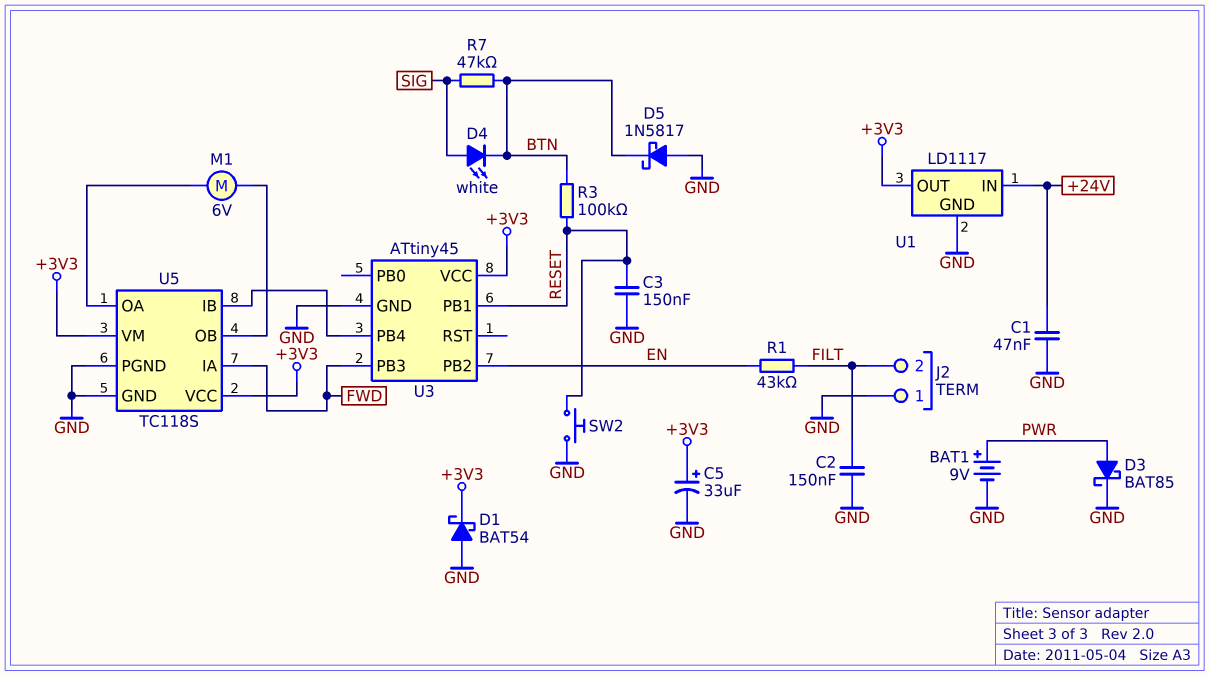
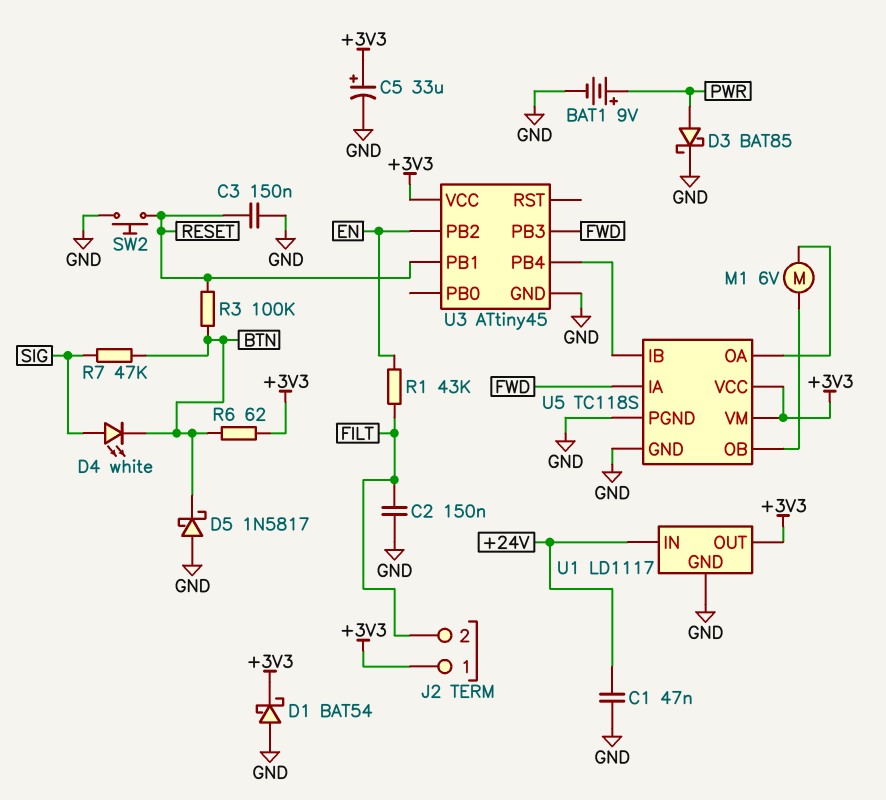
J2 pin 1: GND -> +3V3
R6: none -> 62 (+3V3, BTN)

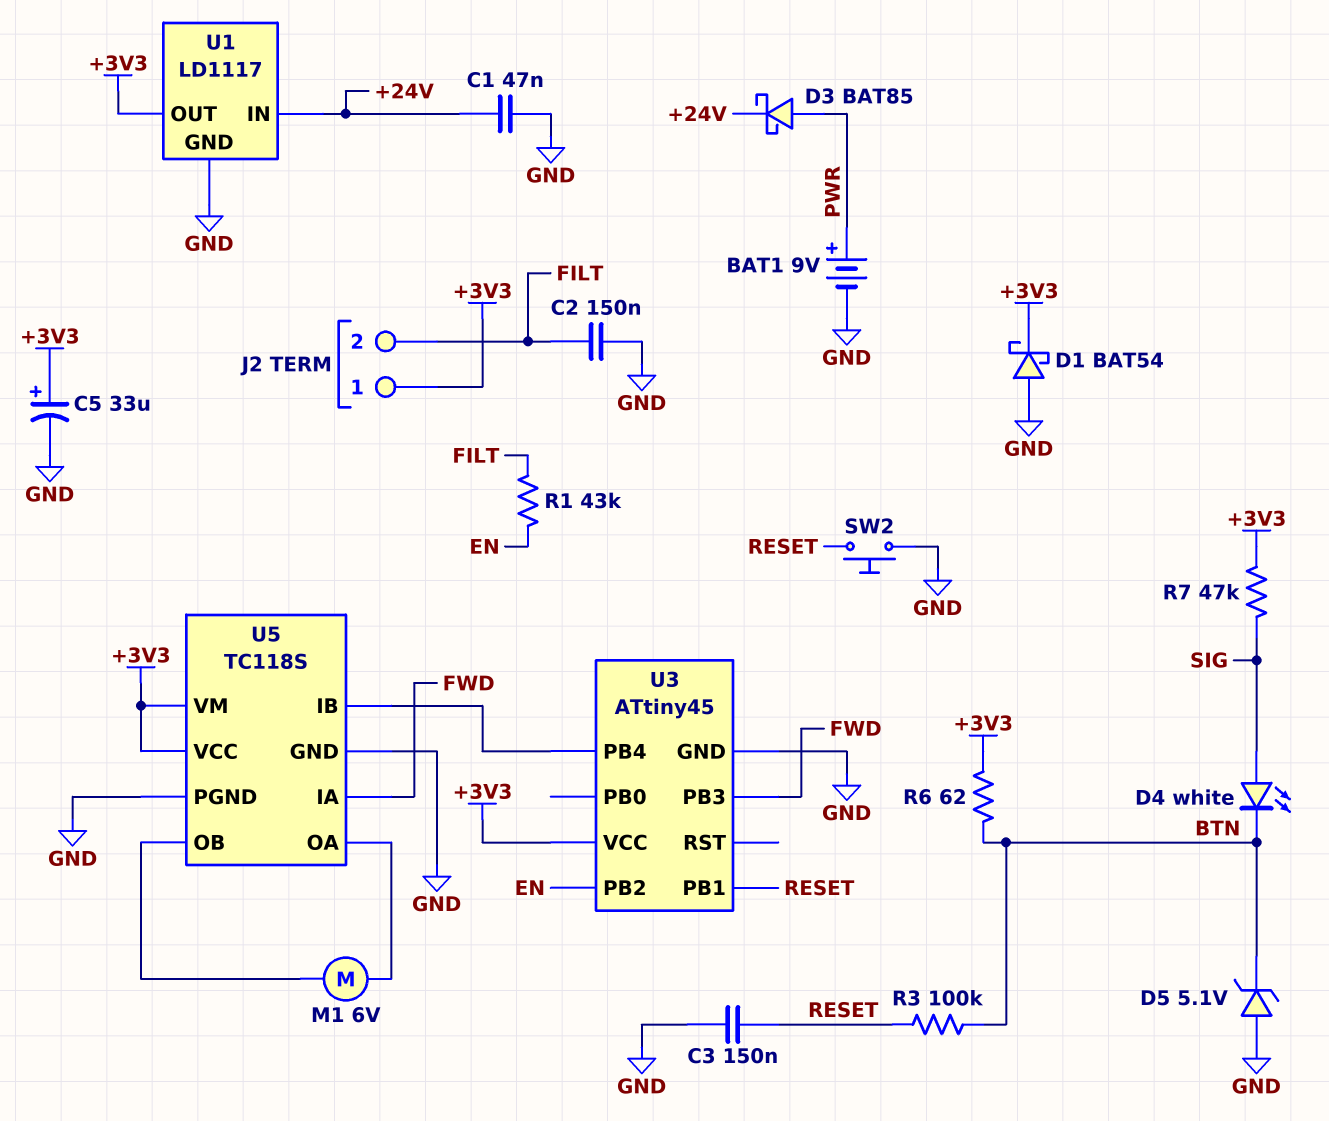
D3: schottky BAT85 (A PWR, K GND) -> schottky BAT85 (A PWR, K +24V)
D5: schottky 1N5817 (A GND, K BTN) -> zener 5.1V (A GND, K BTN)
R7: 47k (BTN, SIG) -> 47k (+3V3, SIG)

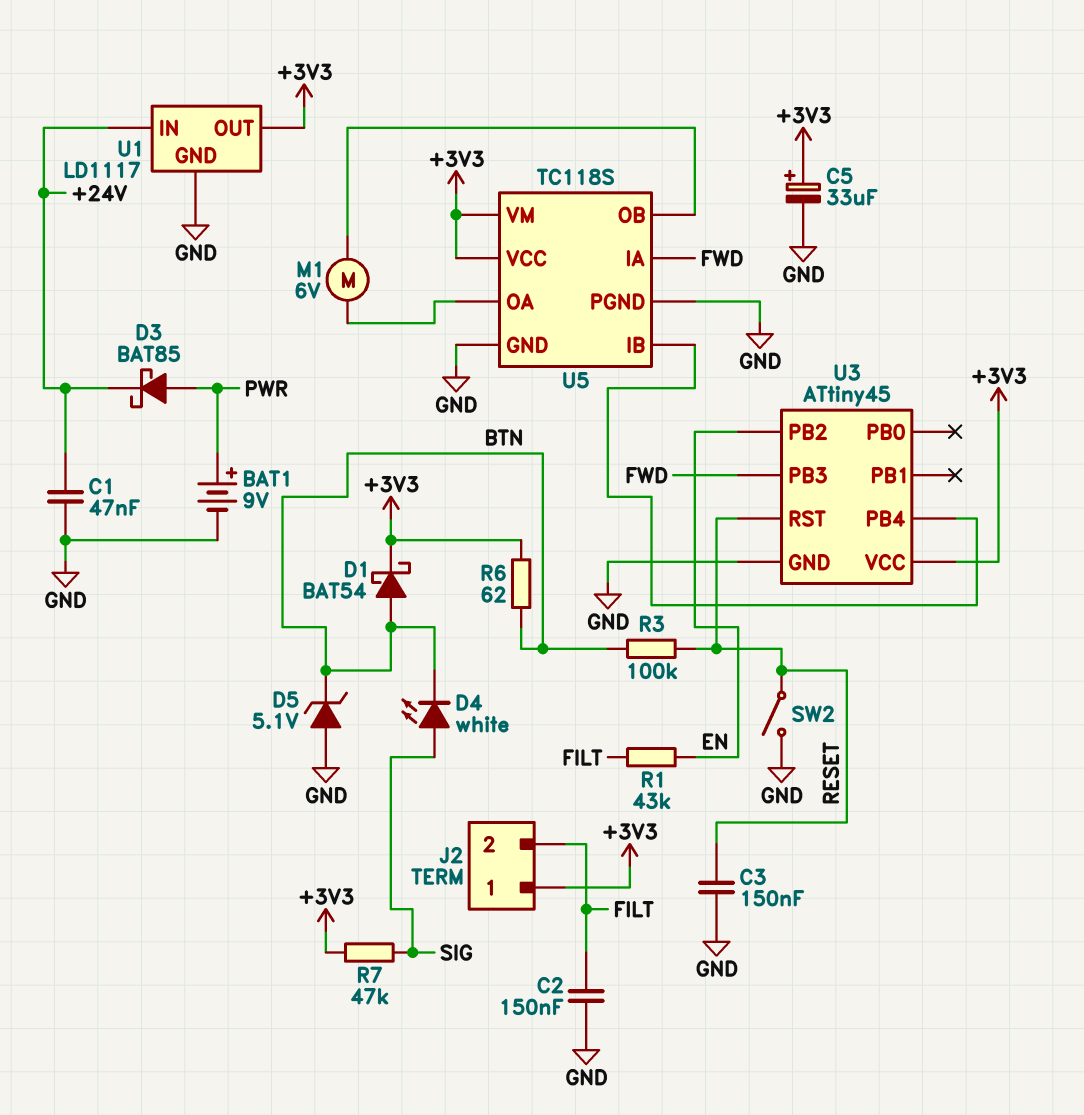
D1: schottky BAT54 (A GND, K +3V3) -> schottky BAT54 (A BTN, K +3V3)
SW2: button (GND, RESET) -> switch (GND, RESET)
U3 pin PB1: RESET -> none
U3 pin RST: none -> RESET

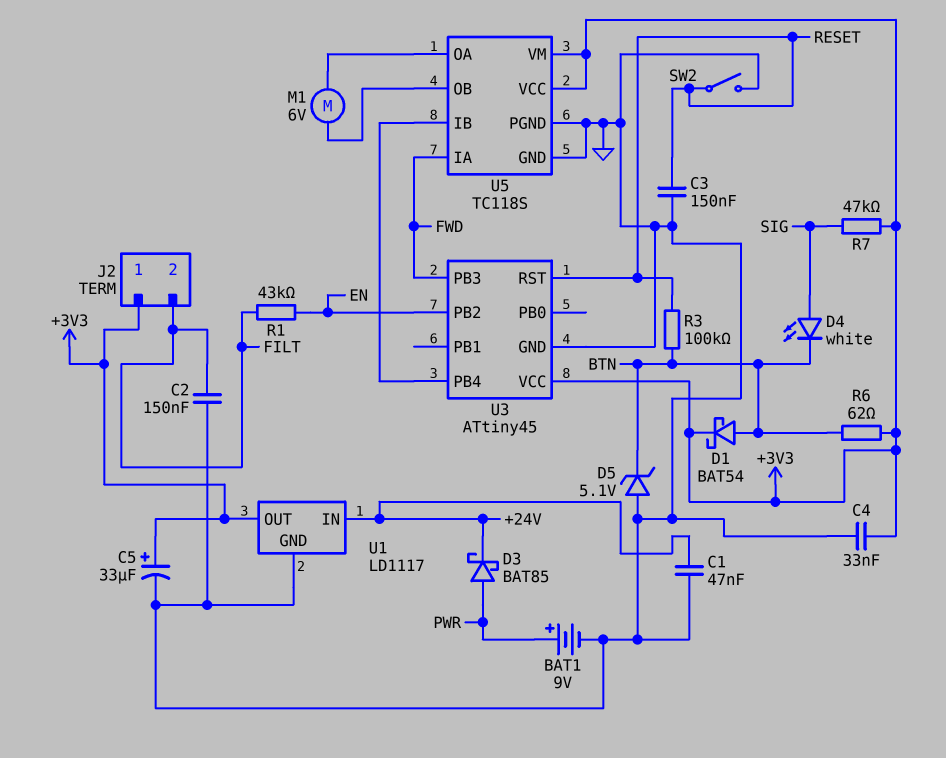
C4: none -> 33nF (+3V3, GND)

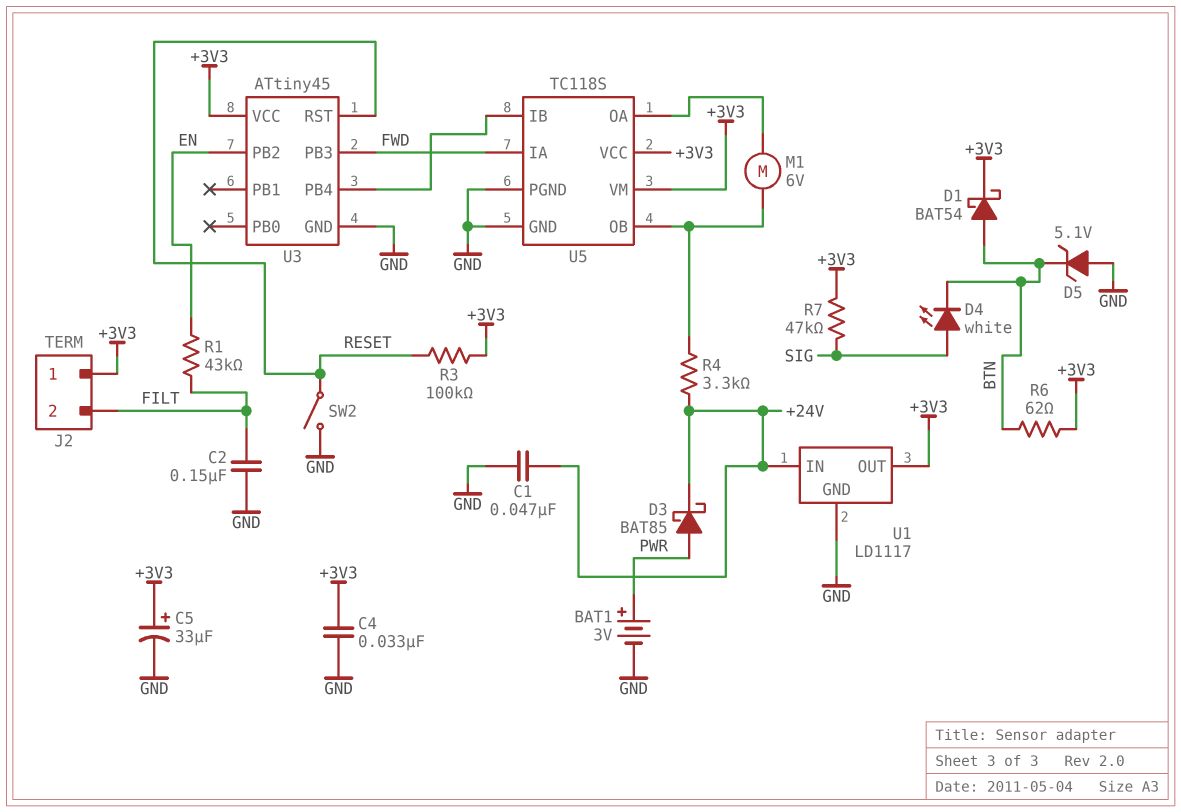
BAT1: 9V (plus PWR, minus GND) -> 3V (plus PWR, minus GND)
C3: 150nF (GND, RESET) -> none
R3: 100k (BTN, RESET) -> 100k (+3V3, RESET)
R4: none -> 3.3k (+24V, U5/OB)

